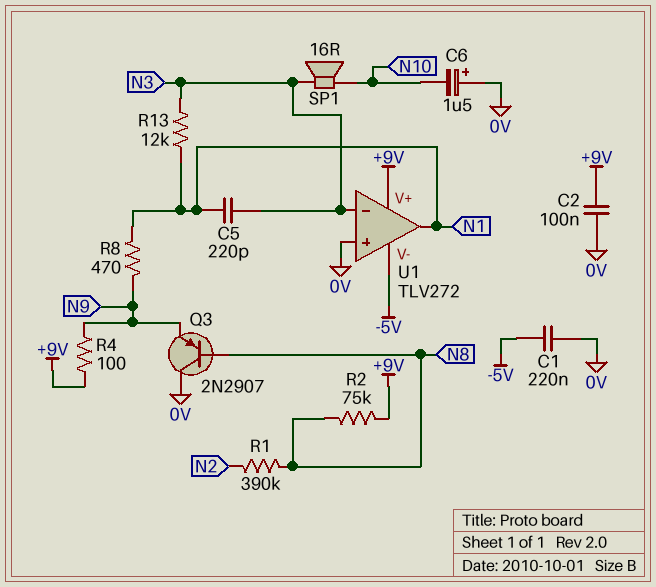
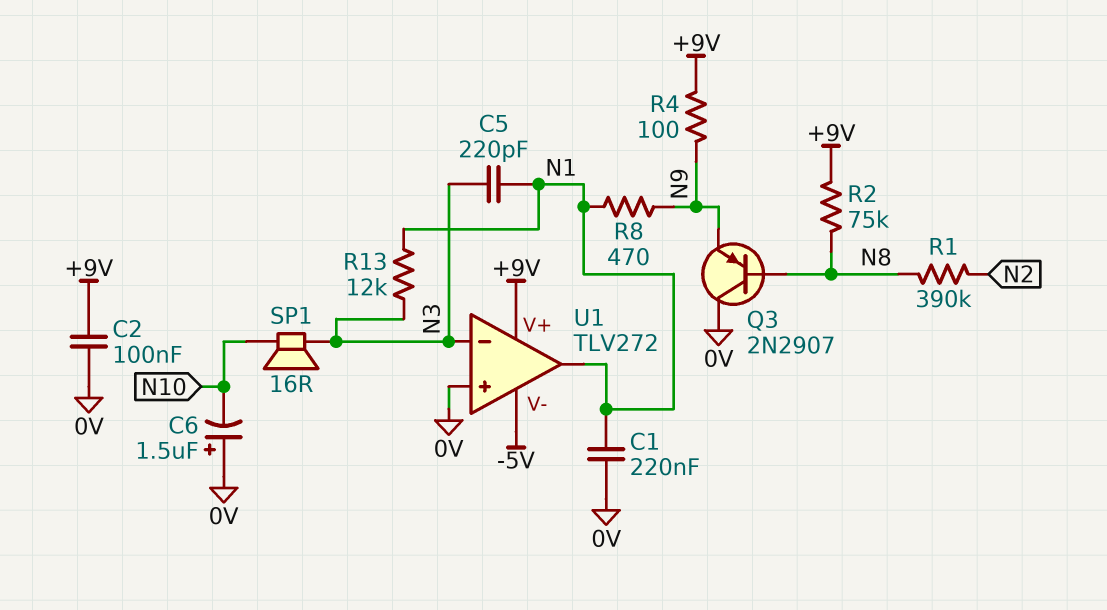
C1: 220nF (-5V, 0V) -> 220nF (0V, N1)

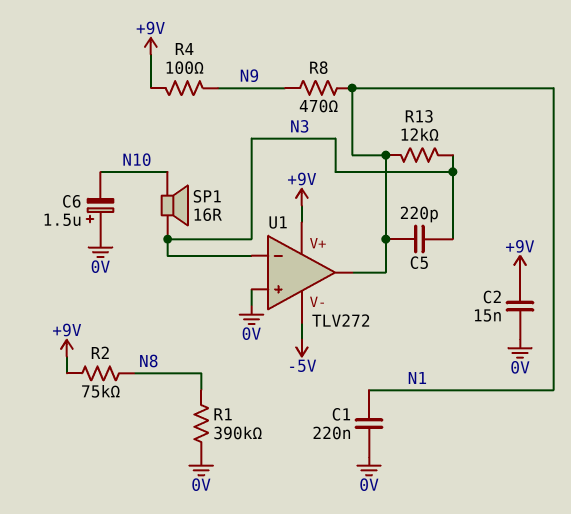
C2: 100nF (+9V, 0V) -> 15nF (+9V, 0V)
Q3: PNP 2N2907 (B N8, C 0V, E N9) -> none
R1: 390k (N2, N8) -> 390k (0V, N8)

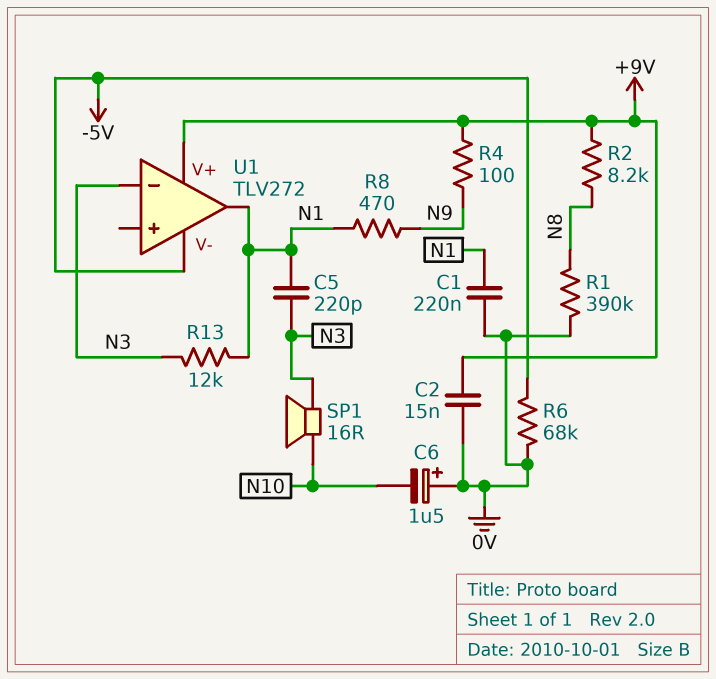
R2: 75k (+9V, N8) -> 8.2k (+9V, N8)
R6: none -> 68k (-5V, 0V)
U1 pin in+: 0V -> none

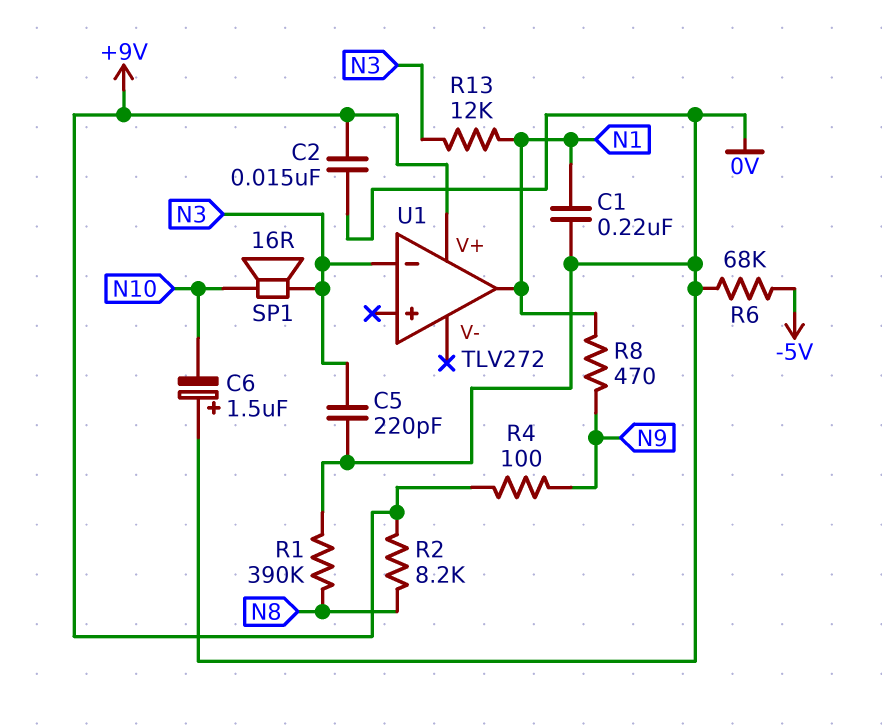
C5: 220pF (N1, N3) -> 220pF (0V, N3)
U1 pin V-: -5V -> none

